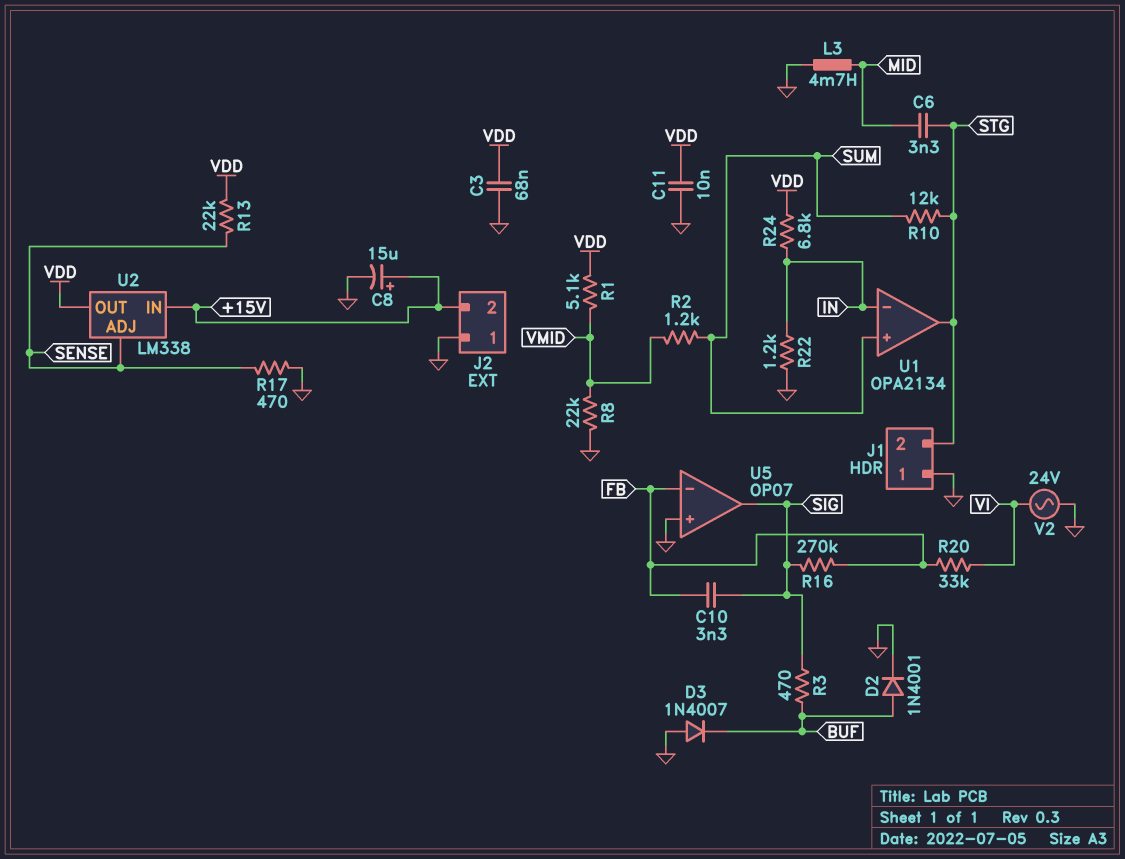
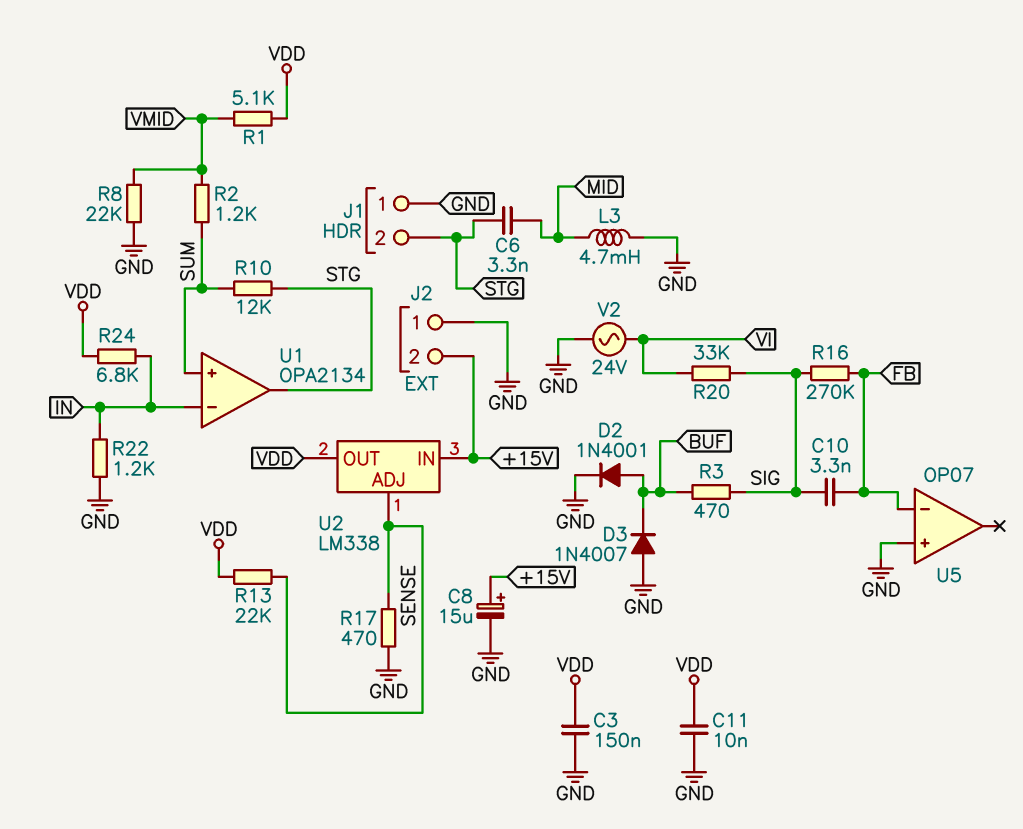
C3: 68nF (GND, VDD) -> 150nF (GND, VDD)
R20: 33k (FB, VI) -> 33k (SIG, VI)
U5 pin out: SIG -> none

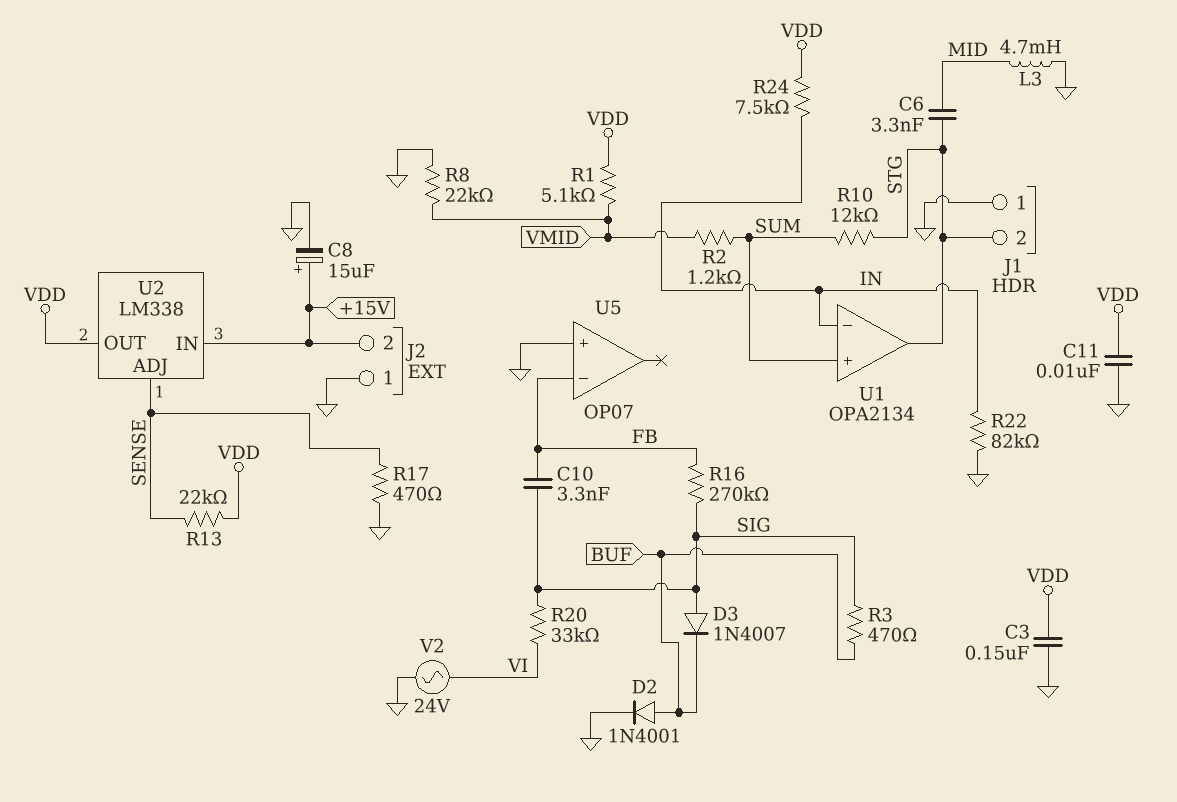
D3: diode 1N4007 (A GND, K BUF) -> diode 1N4007 (A SIG, K BUF)
R22: 1.2k (GND, IN) -> 82k (GND, IN)
R24: 6.8k (IN, VDD) -> 7.5k (IN, VDD)

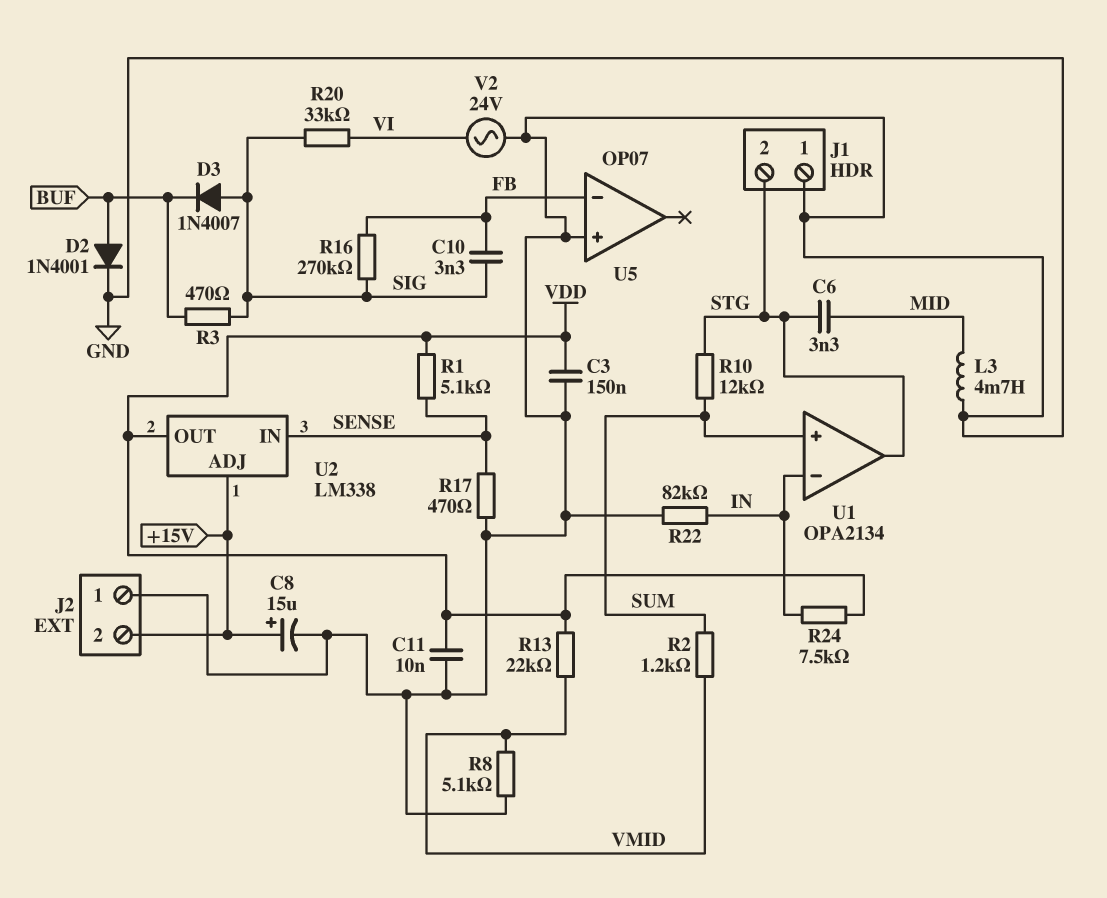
R1: 5.1k (VDD, VMID) -> 5.1k (SENSE, VDD)
R8: 22k (GND, VMID) -> 5.1k (GND, VMID)
R13: 22k (SENSE, VDD) -> 22k (VDD, VMID)
U2 pin ADJ: SENSE -> +15V
U2 pin IN: +15V -> SENSE

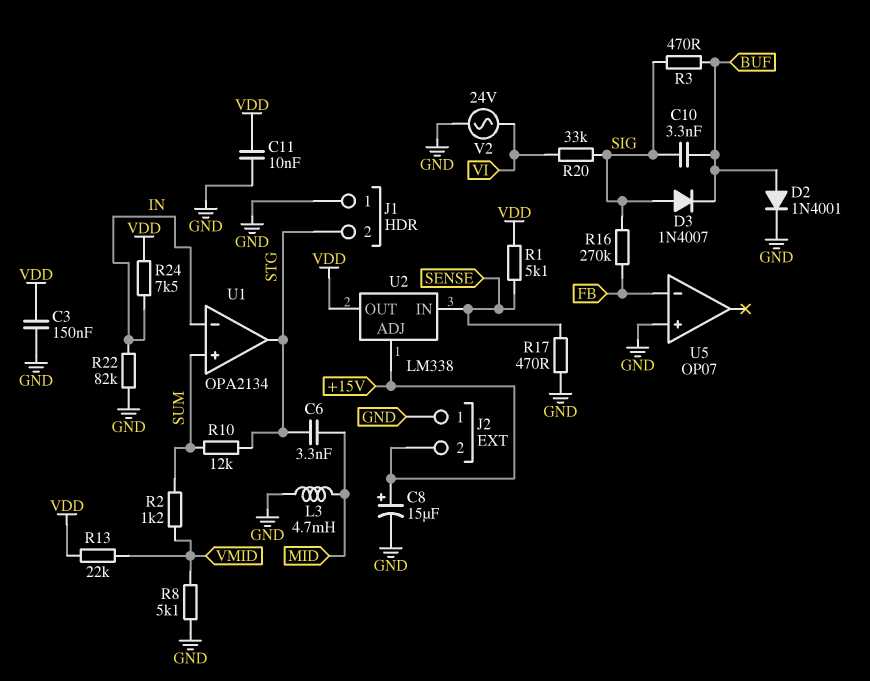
C10: 3.3nF (FB, SIG) -> 3.3nF (BUF, SIG)

